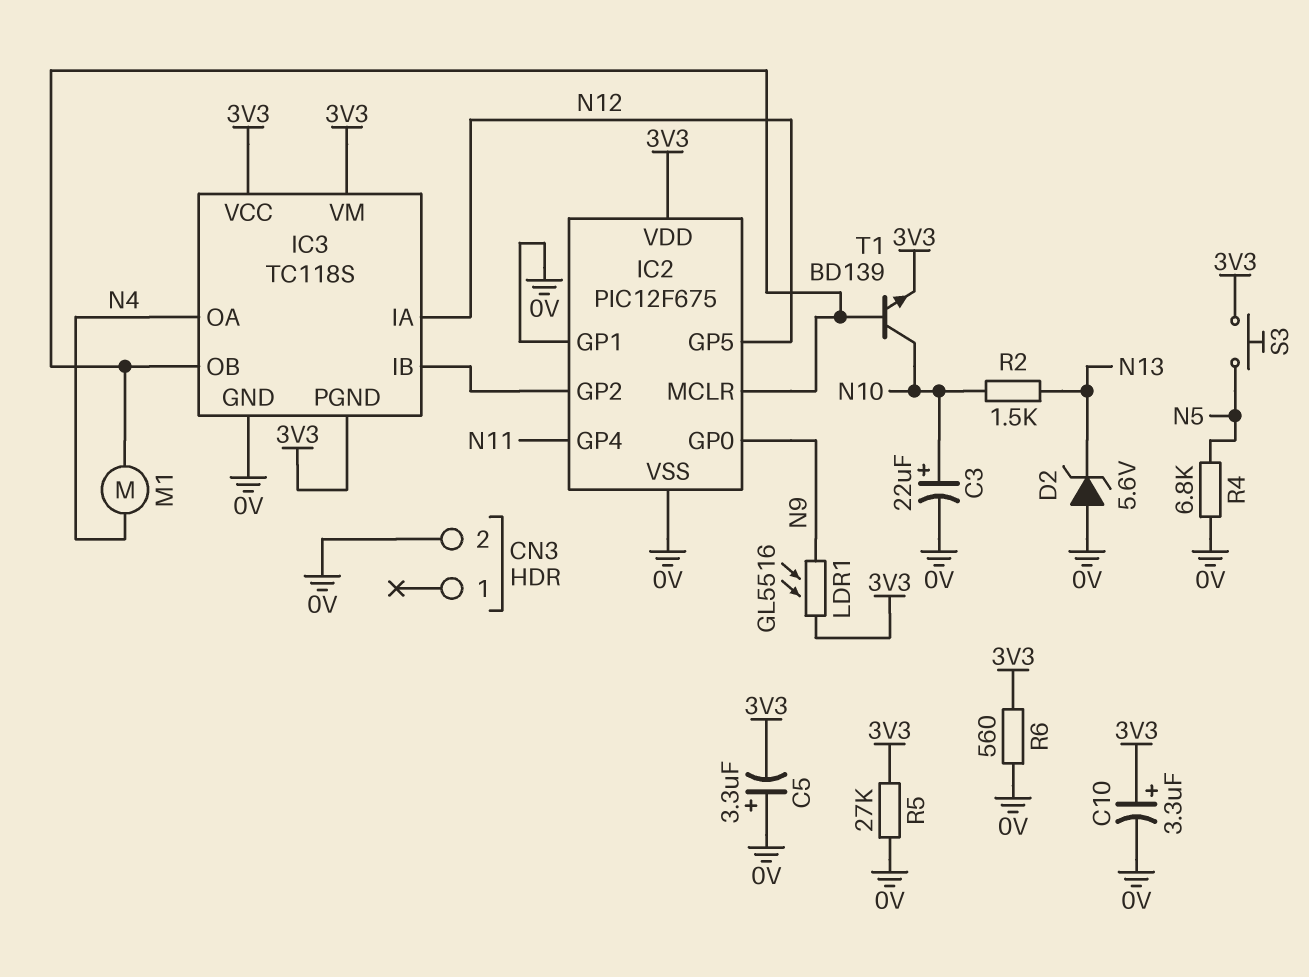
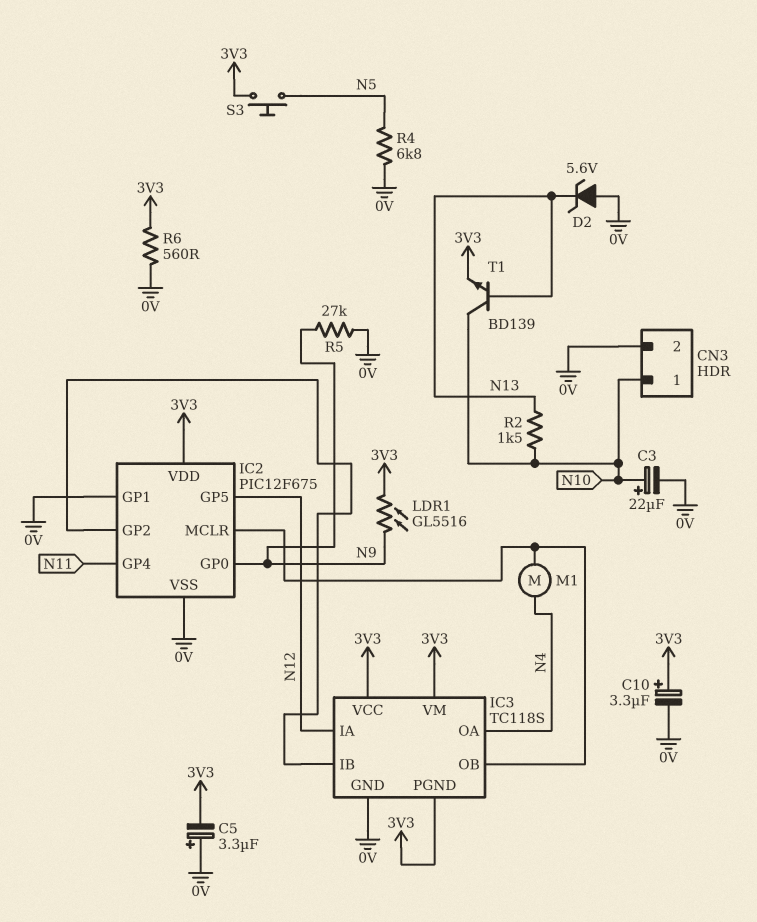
CN3 pin 1: none -> N10
R5: 27k (0V, 3V3) -> 27k (0V, N9)
T1: NPN BD139 (B IC2/MCLR, C N10, E 3V3) -> NPN BD139 (B N13, C N10, E 3V3)

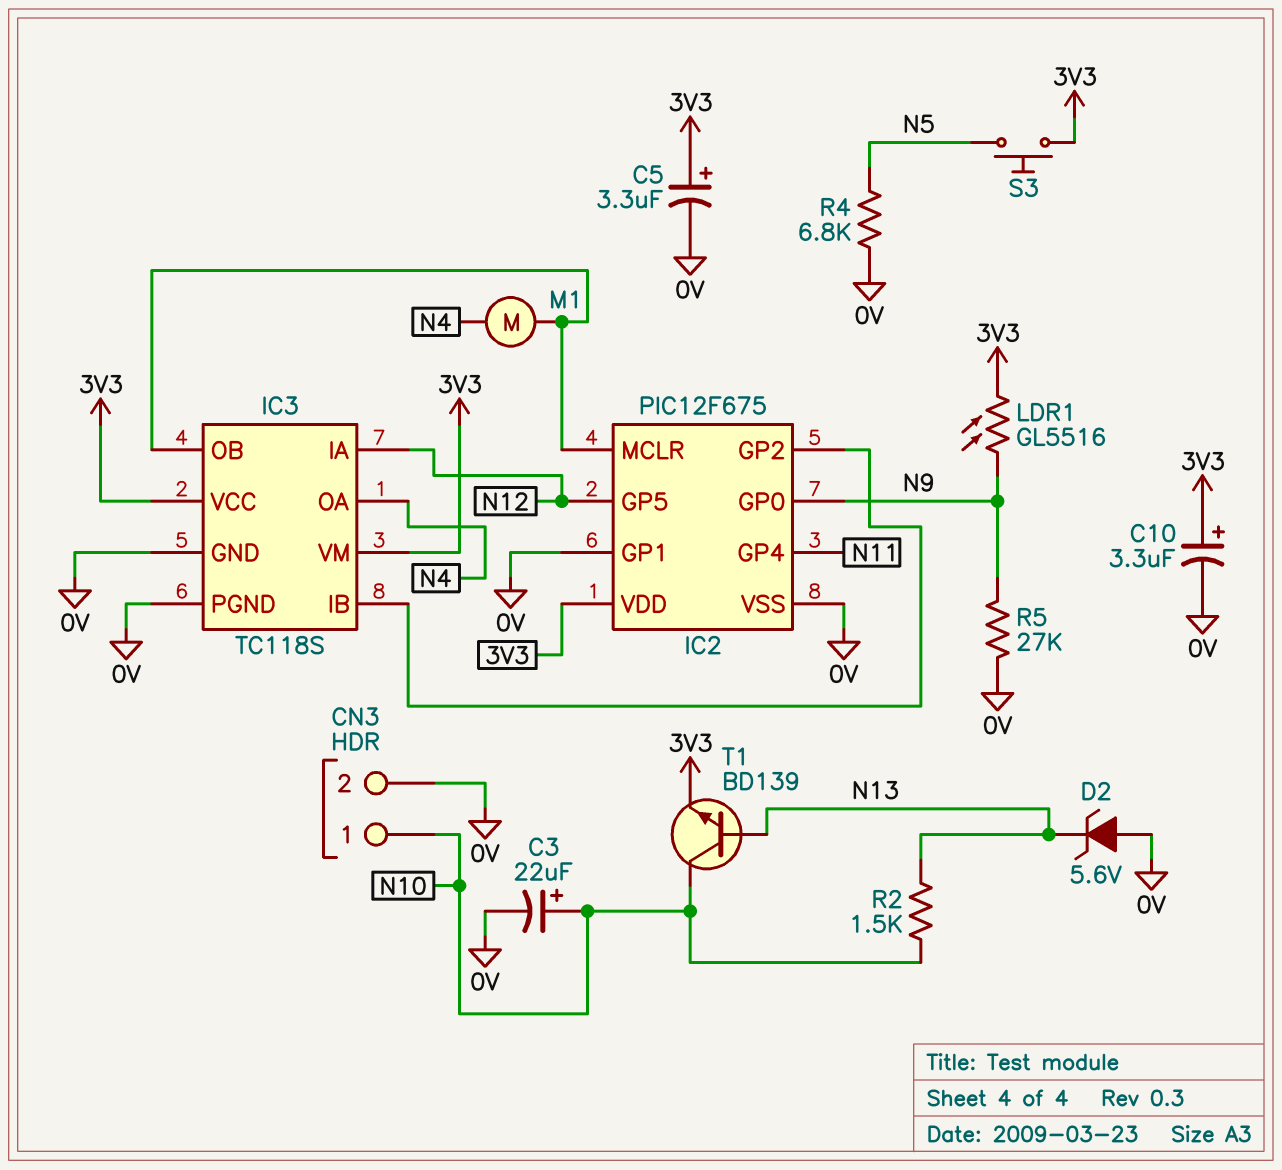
C5: 3.3uF (plus 0V, minus 3V3) -> 3.3uF (plus 3V3, minus 0V)
IC3 pin PGND: 3V3 -> 0V
R6: 560 (0V, 3V3) -> none

